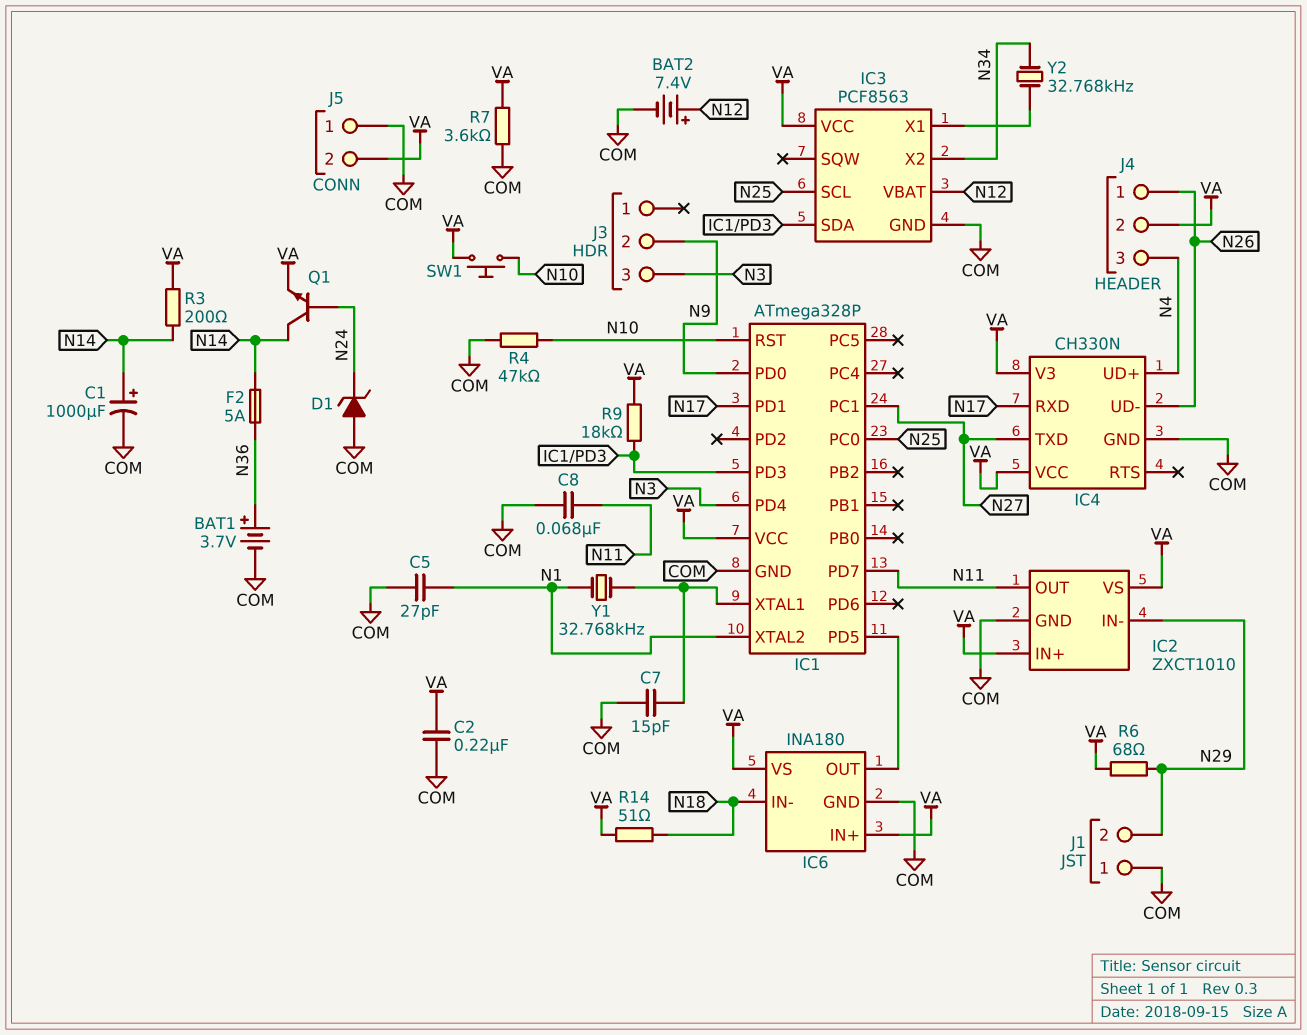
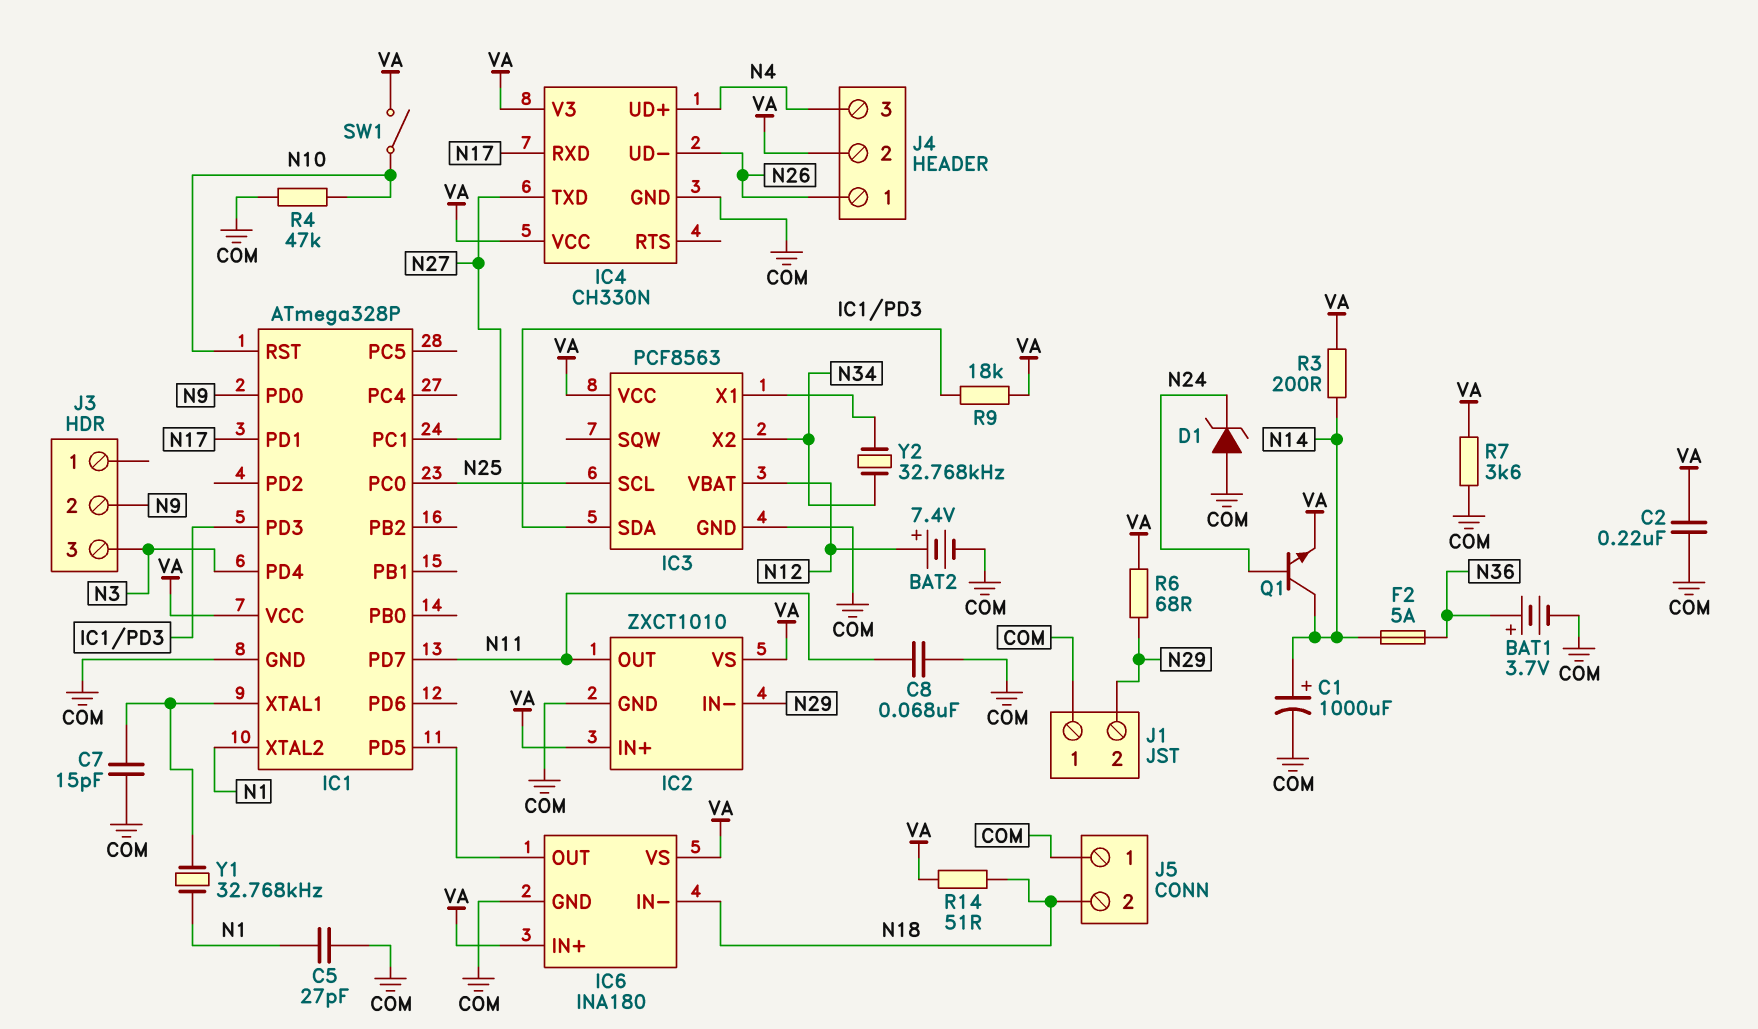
J5 pin 2: VA -> N18
SW1: button (N10, VA) -> switch (N10, VA)

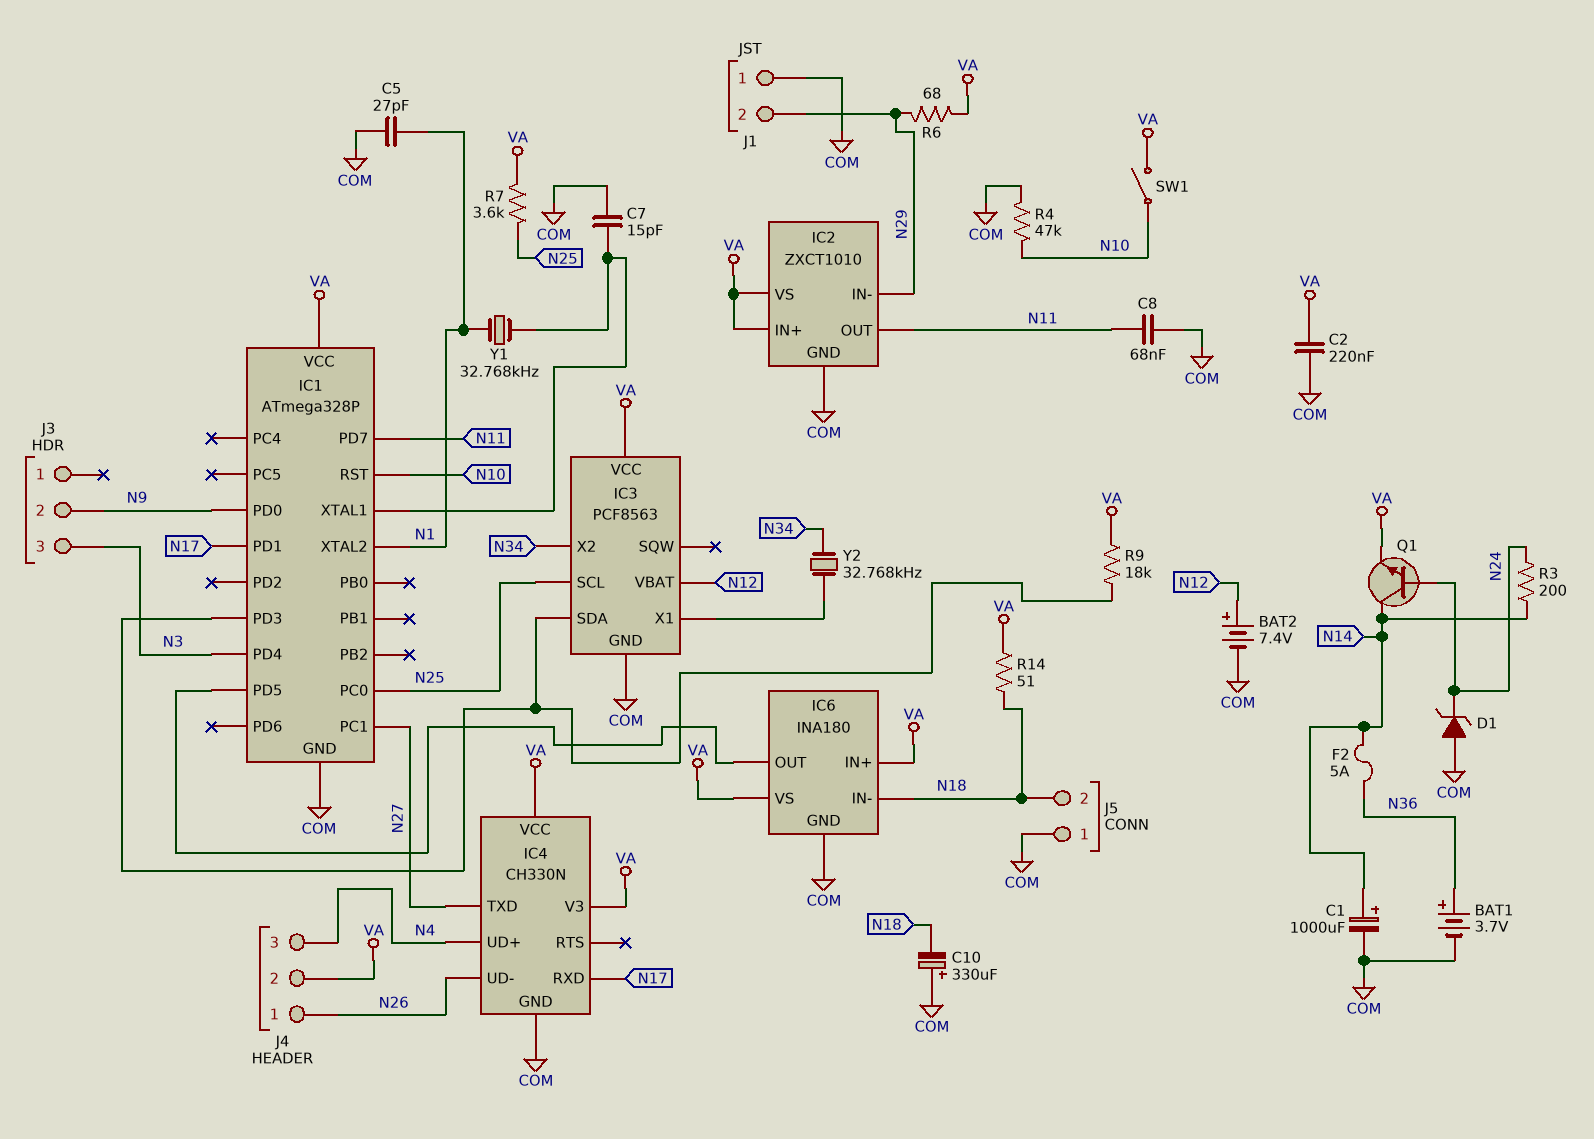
C10: none -> 330uF (plus COM, minus N18)
R3: 200 (N14, VA) -> 200 (N14, N24)
R7: 3.6k (COM, VA) -> 3.6k (N25, VA)

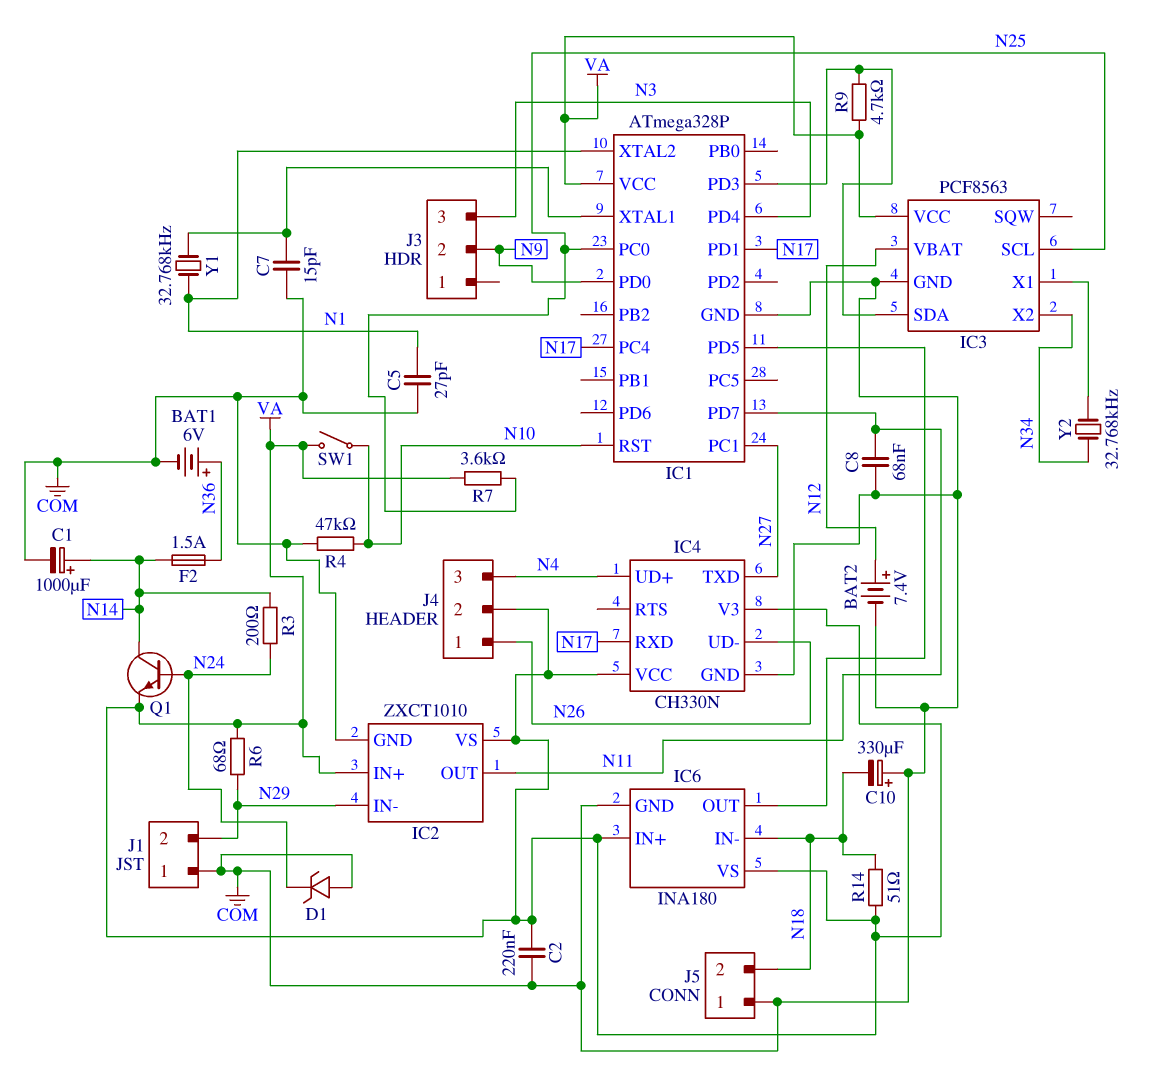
BAT1: 3.7V (plus N36, minus COM) -> 6V (plus N36, minus COM)
F2: 5A (N14, N36) -> 1.5A (N14, N36)
IC1 pin PC4: none -> N17
R9: 18k (IC1/PD3, VA) -> 4.7k (IC1/PD3, VA)

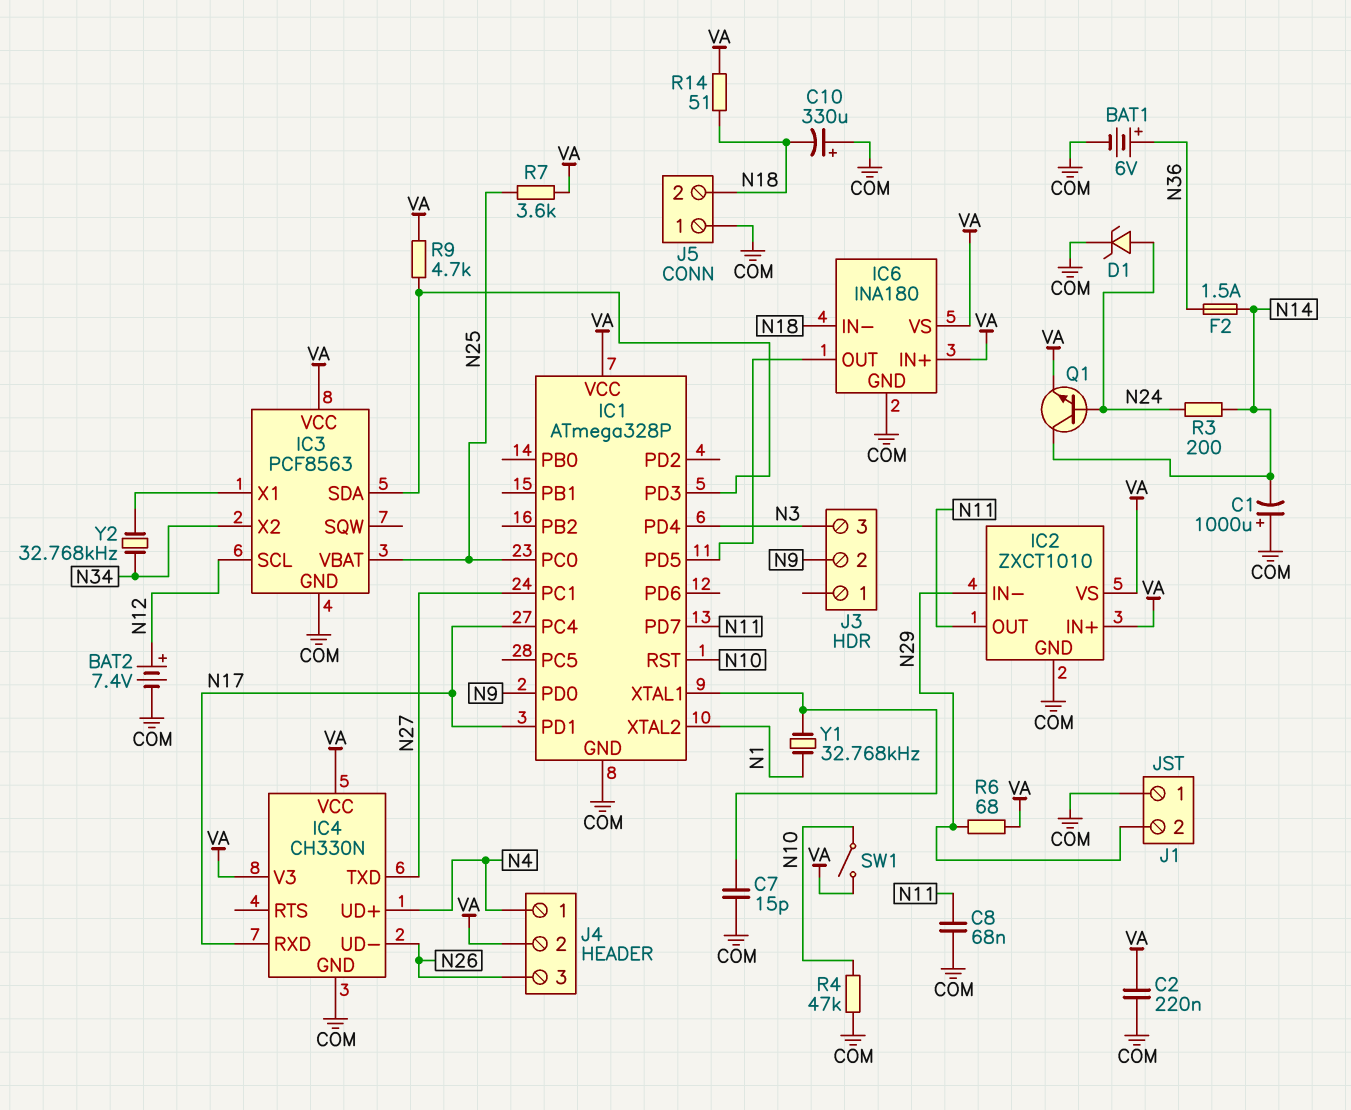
C1: 1000uF (plus N14, minus COM) -> 1000uF (plus COM, minus N14)
C5: 27pF (COM, N1) -> none
D1: zener (A COM, K N24) -> zener (A N24, K COM)
IC3 pin SCL: N25 -> N12
IC3 pin VBAT: N12 -> N25
J4 pin 1: N26 -> N4
J4 pin 3: N4 -> N26

